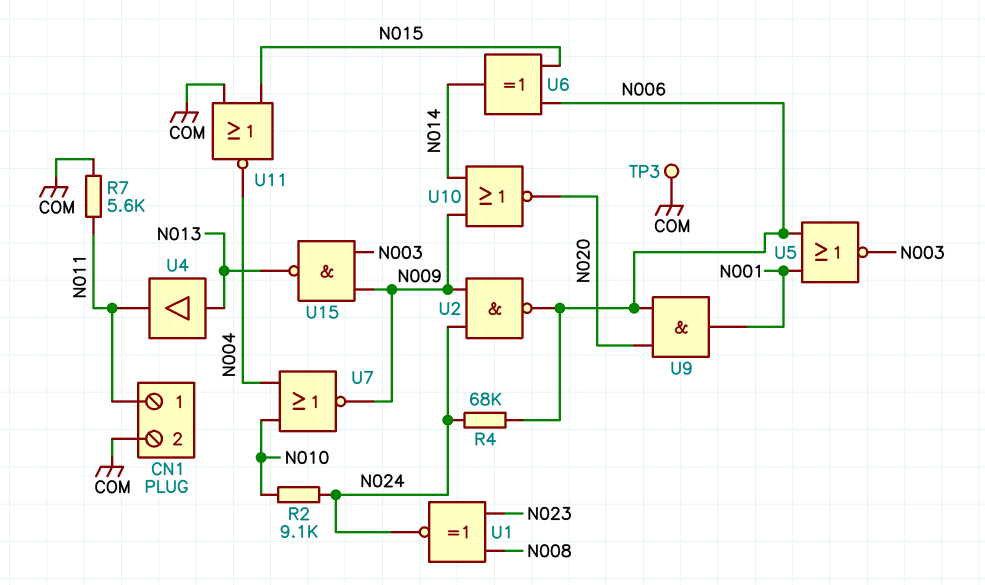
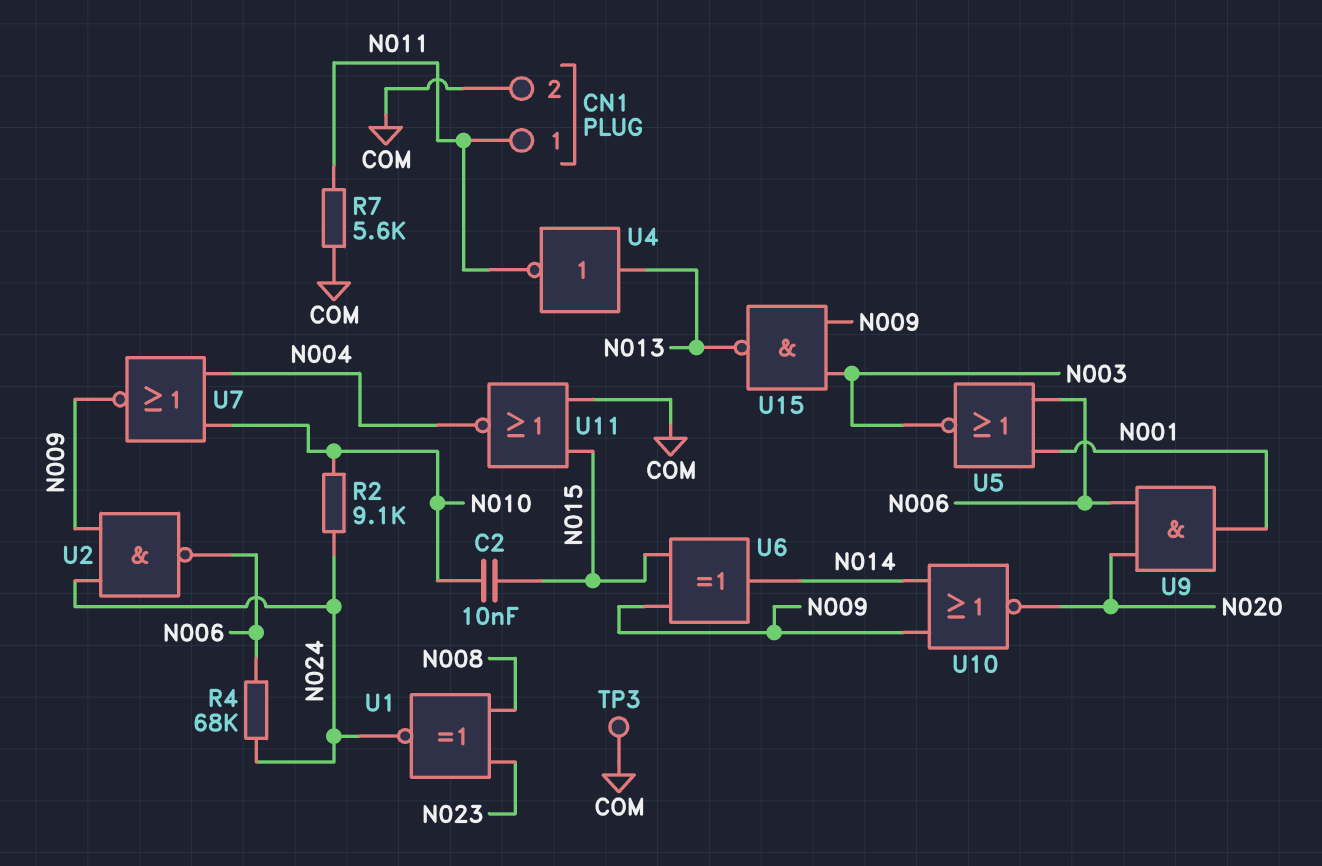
C2: none -> 10nF (N010, N015)
U4: buffer (in N013, out N011) -> NOT (in N013, out N011)
U6: XOR (in N006, in N015, out N014) -> XOR (in N009, in N015, out N014)

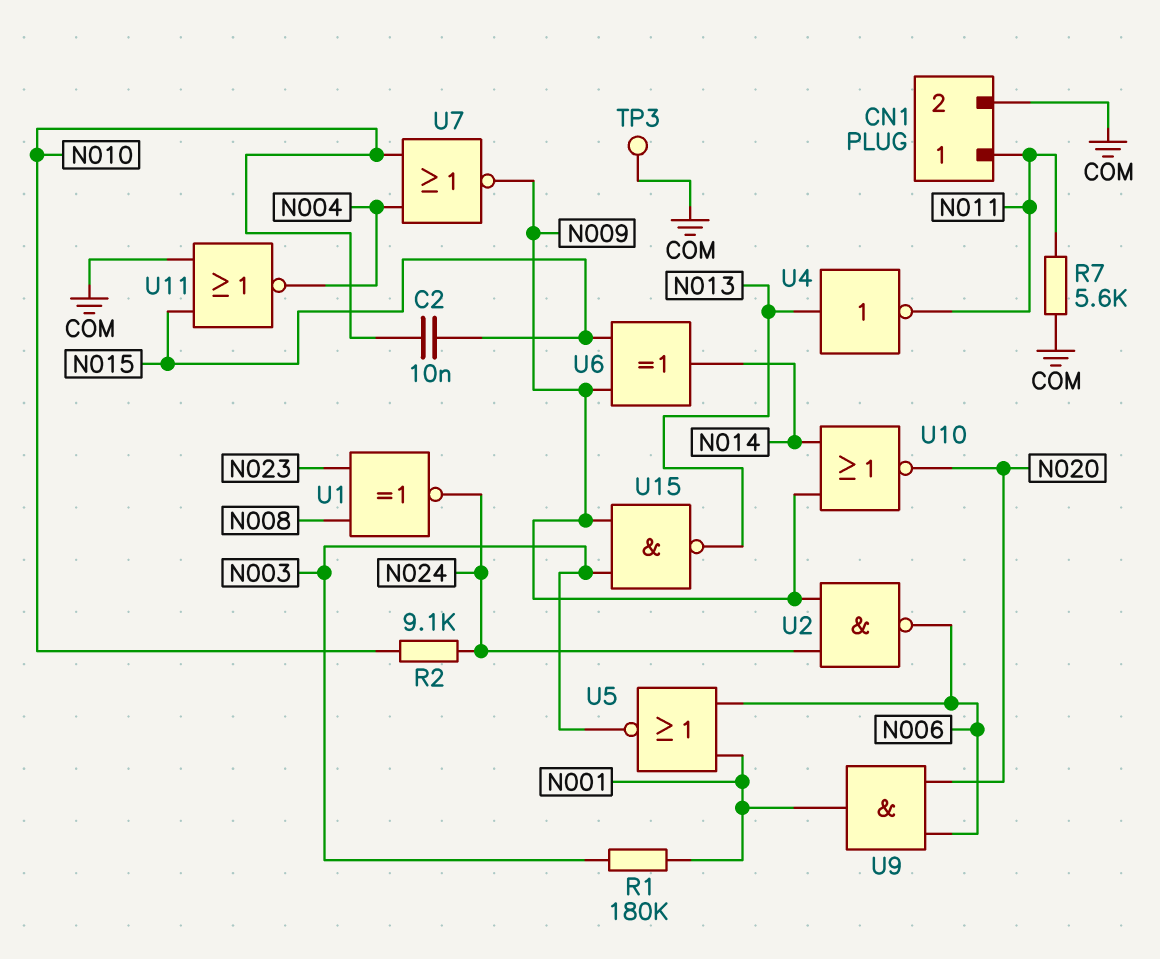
R1: none -> 180k (N001, N003)
R4: 68k (N006, N024) -> none

